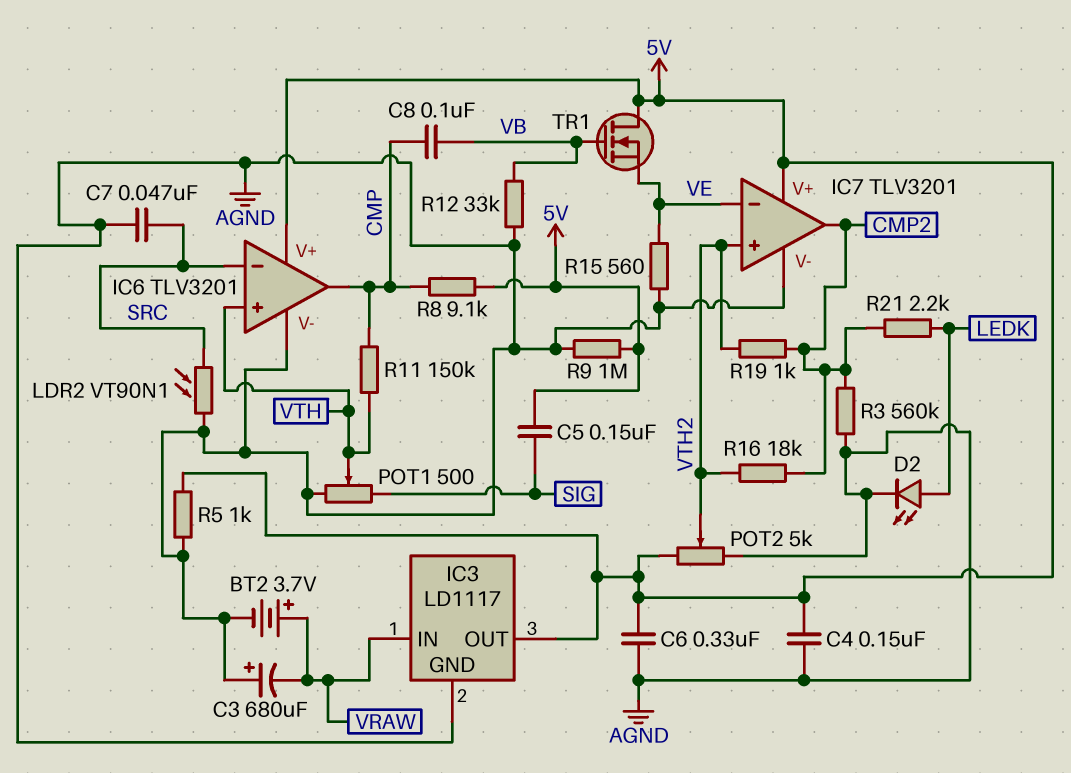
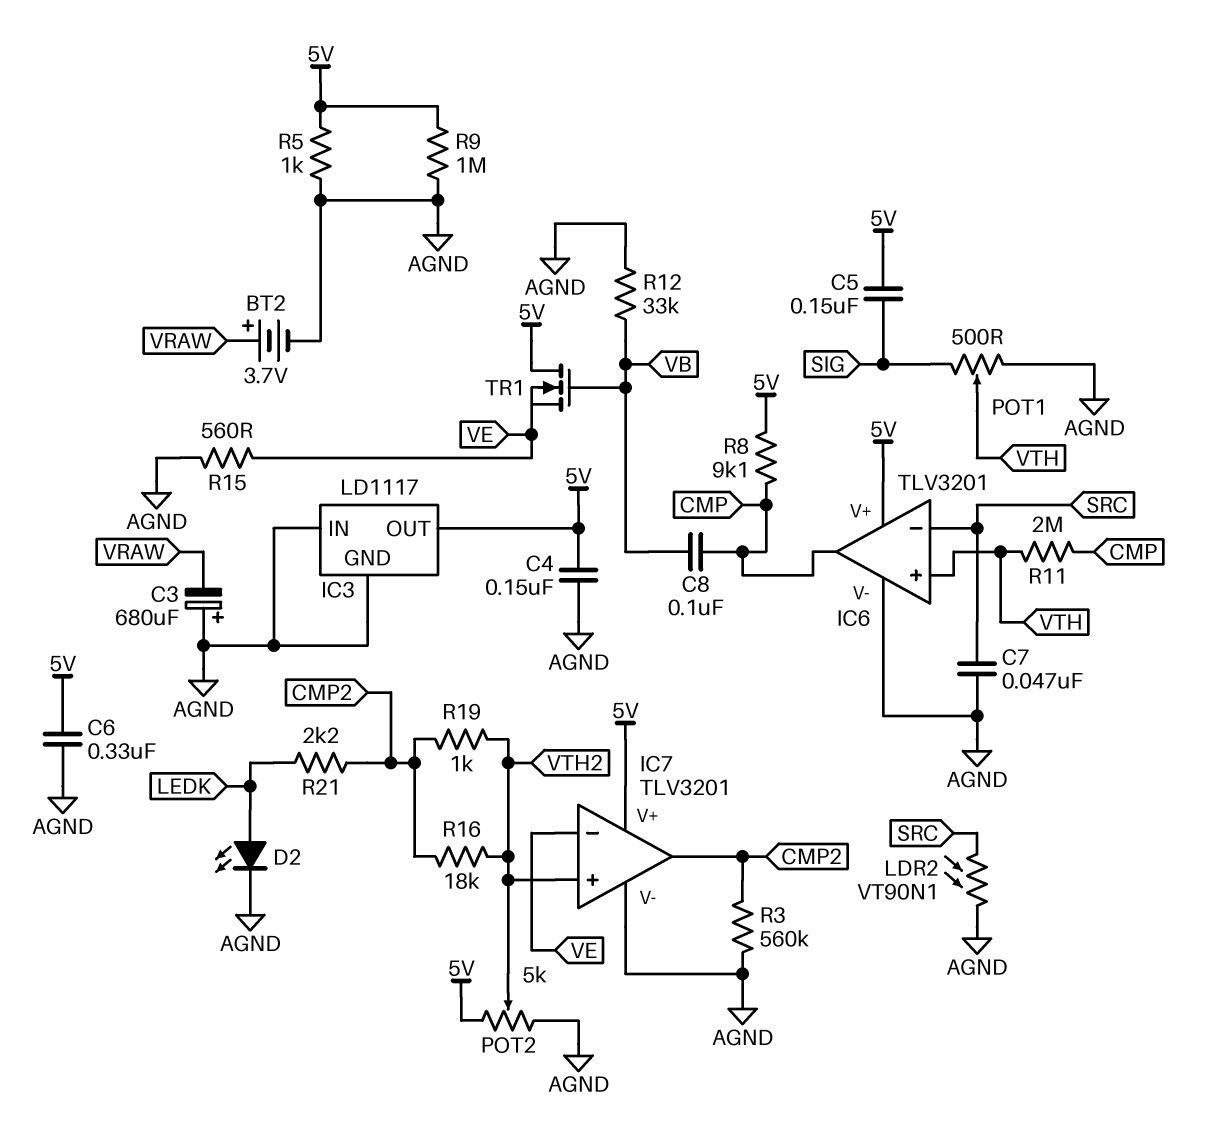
IC3 pin IN: VRAW -> AGND
R11: 150k (CMP, VTH) -> 2M (CMP, VTH)

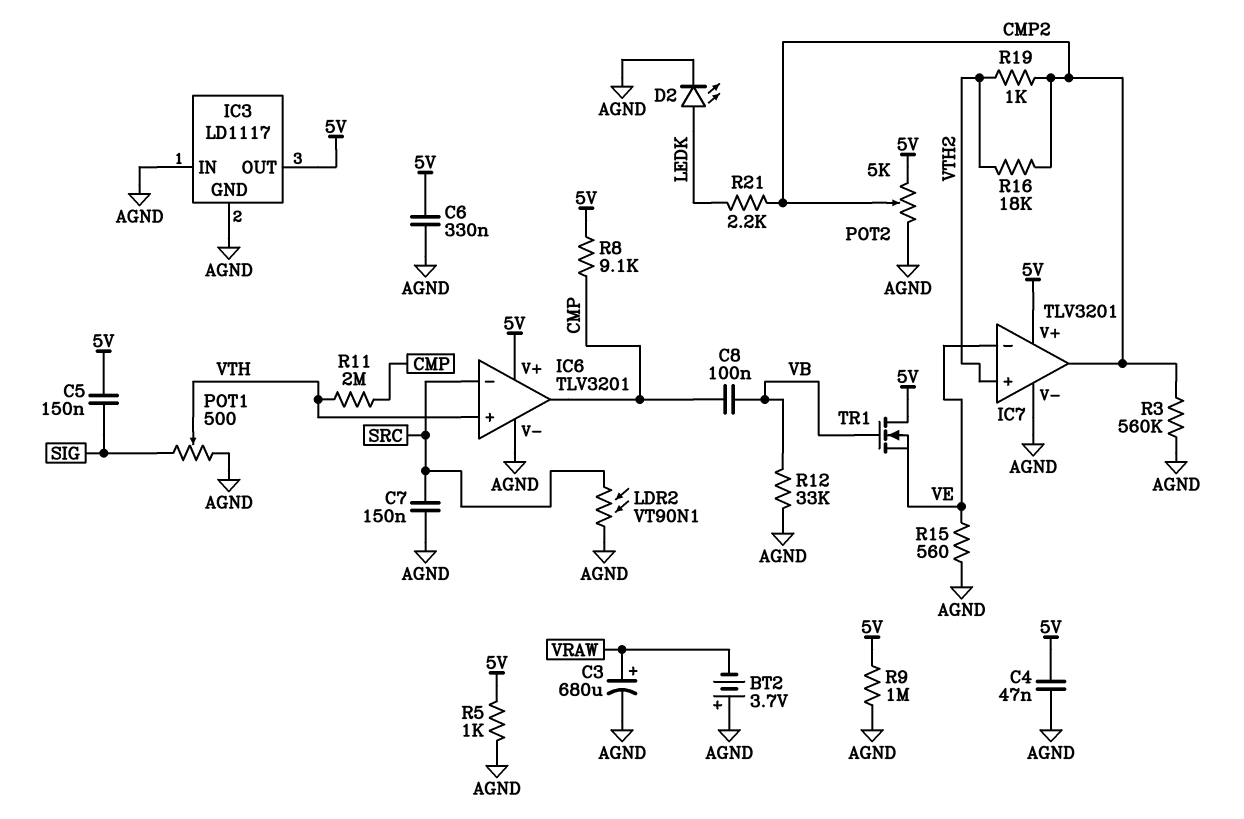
BT2: 3.7V (plus VRAW, minus AGND) -> 3.7V (plus AGND, minus VRAW)
C3: 680uF (plus AGND, minus VRAW) -> 680uF (plus VRAW, minus AGND)
C4: 150nF (5V, AGND) -> 47nF (5V, AGND)
C7: 47nF (AGND, SRC) -> 150nF (AGND, SRC)
POT2: 5k (5V, AGND, wiper VTH2) -> 5k (5V, AGND, wiper CMP2)

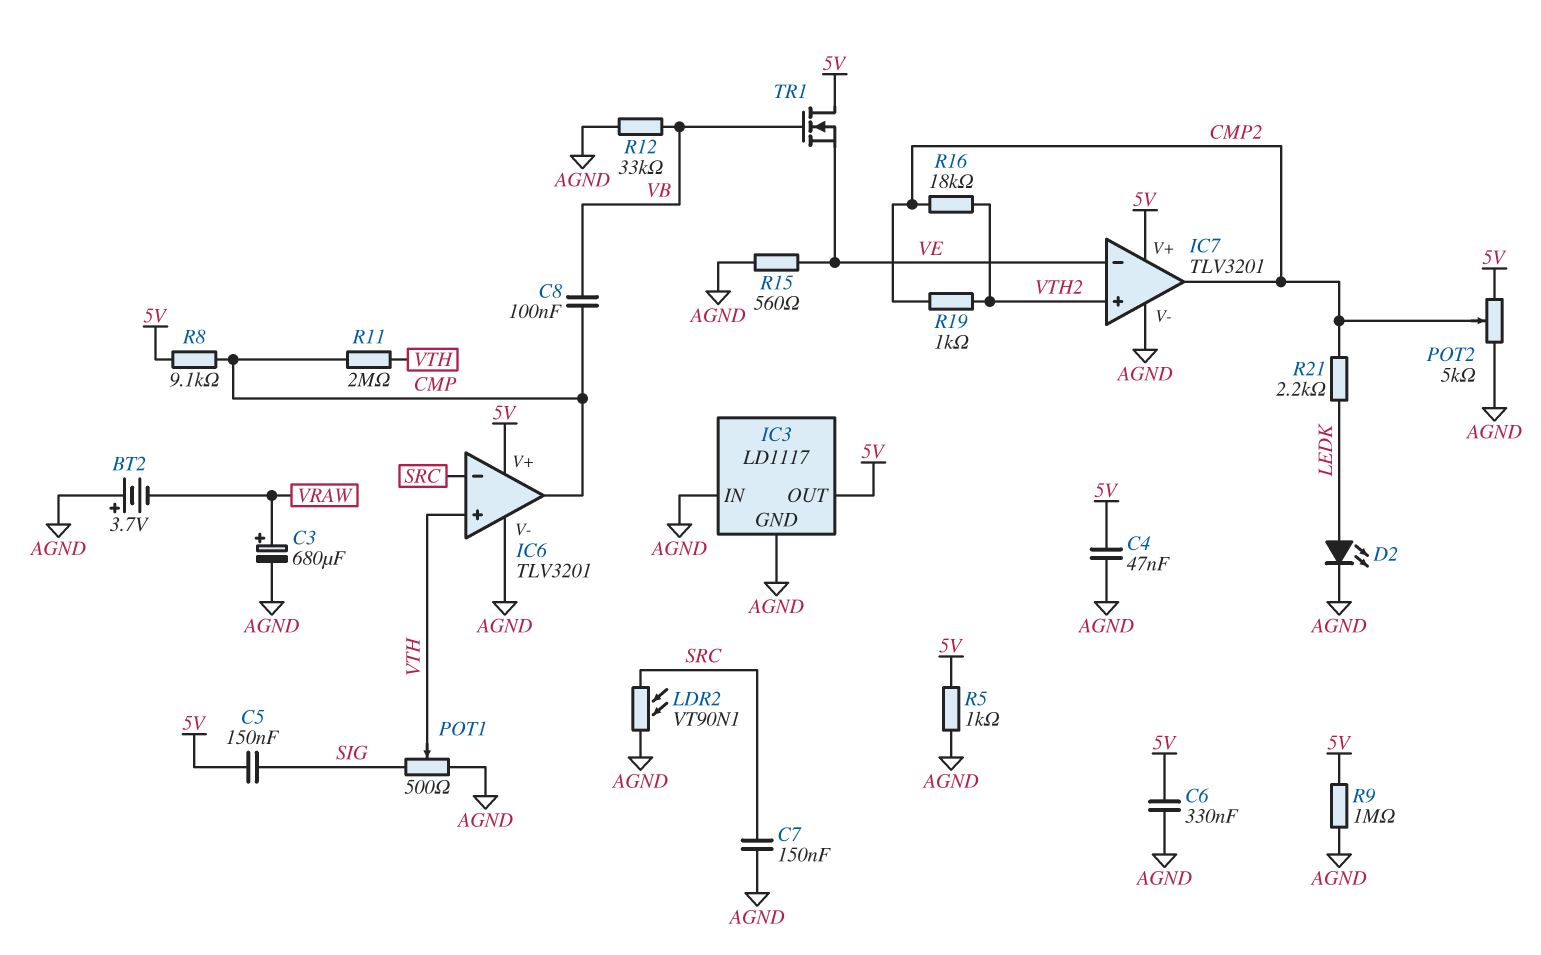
R3: 560k (AGND, CMP2) -> none

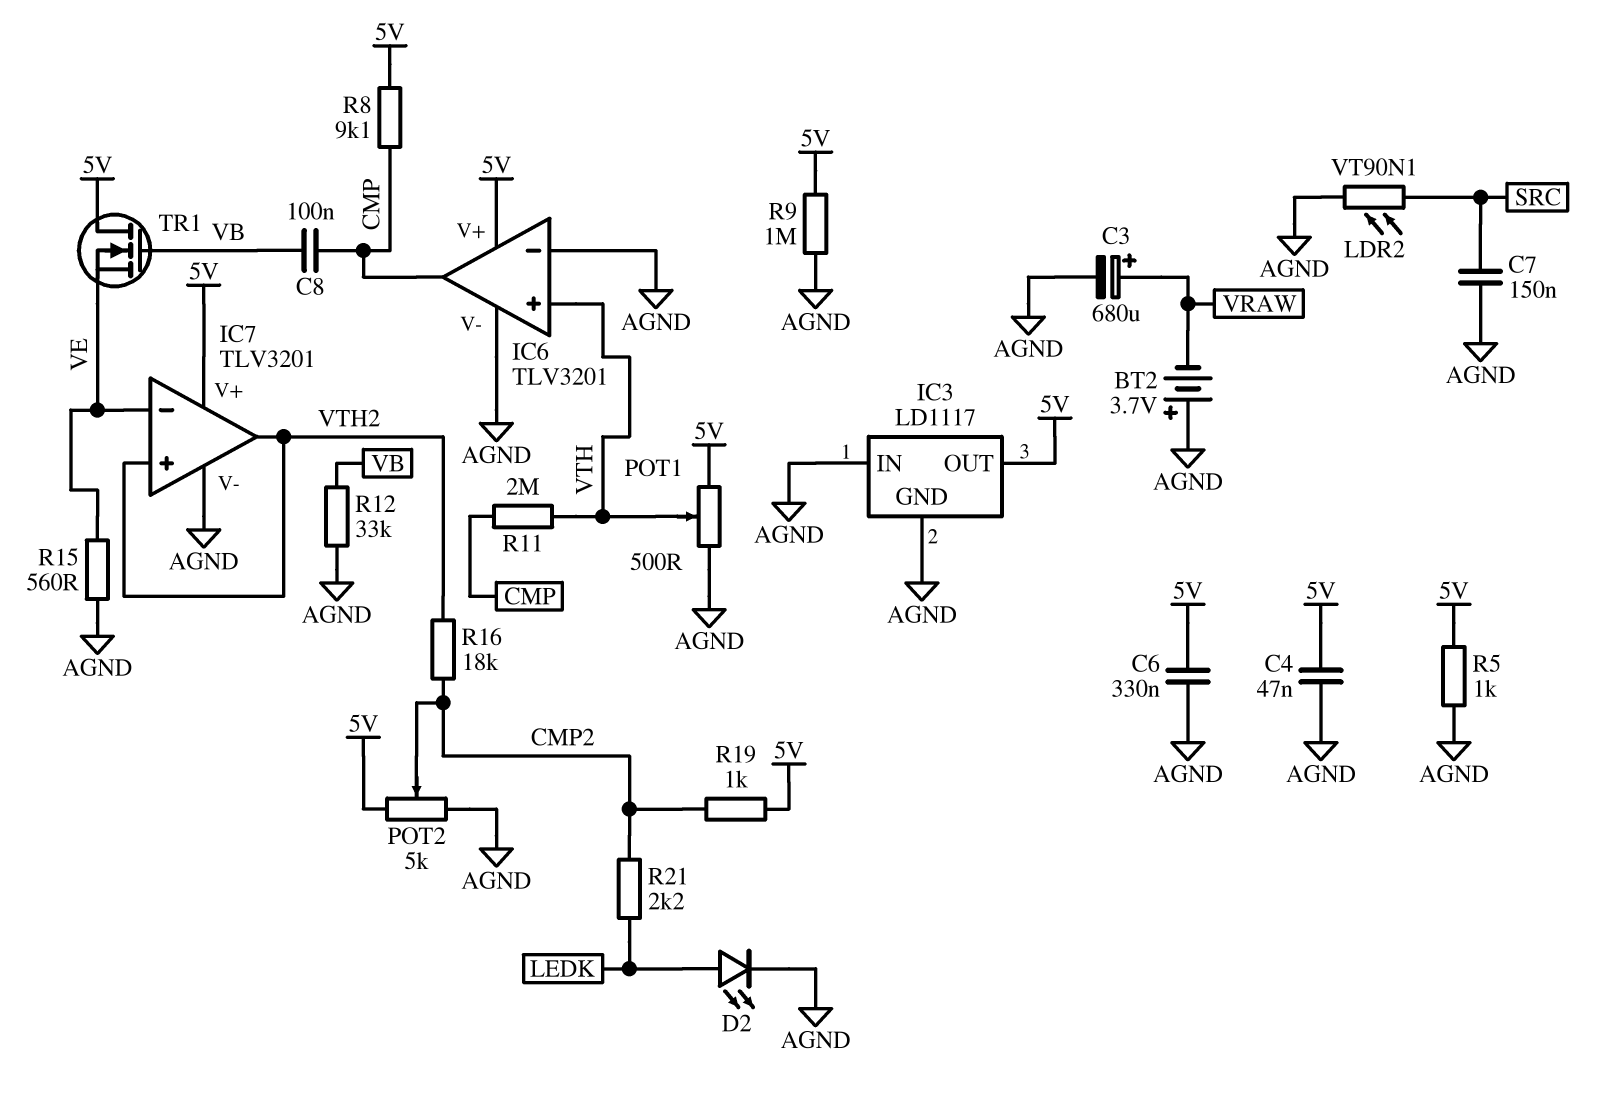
C5: 150nF (5V, SIG) -> none
IC6 pin in-: SRC -> AGND
IC7 pin out: CMP2 -> VTH2
POT1: 500 (AGND, SIG, wiper VTH) -> 500 (5V, AGND, wiper VTH)
R19: 1k (CMP2, VTH2) -> 1k (5V, CMP2)

